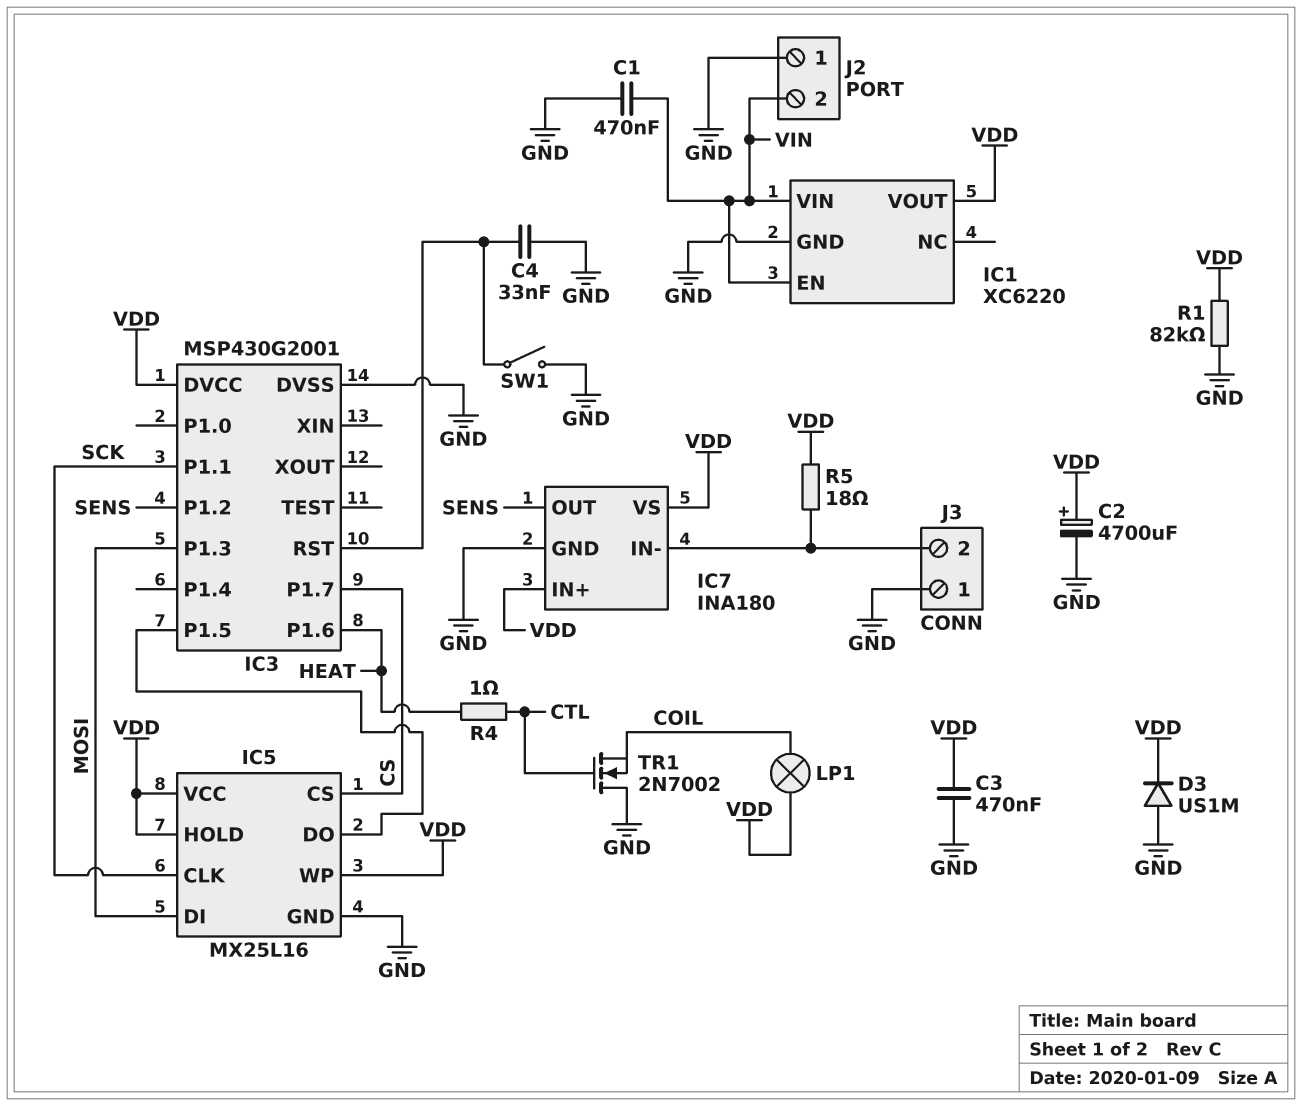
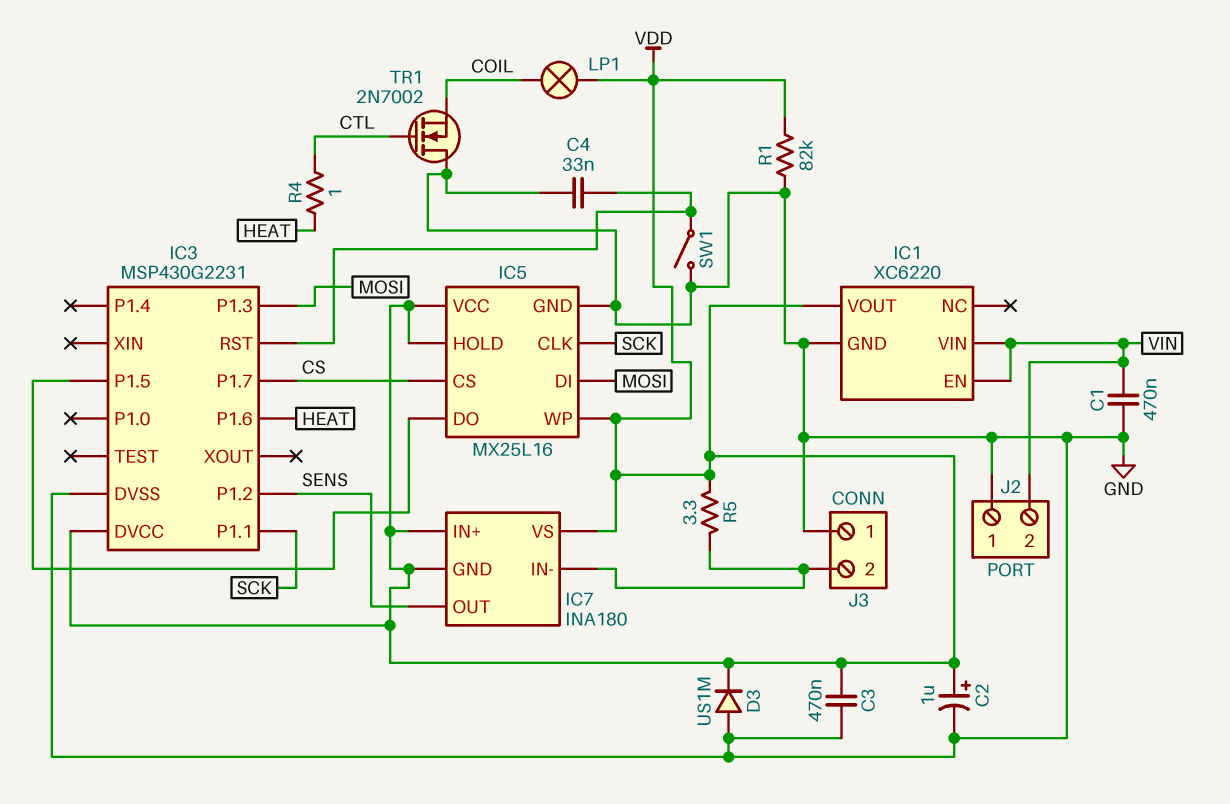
C2: 4700uF (plus VDD, minus GND) -> 1uF (plus VDD, minus GND)
IC3: MSP430G2001 -> MSP430G2231
IC7 pin GND: GND -> VDD
R5: 18 (IC7/IN-, VDD) -> 3.3 (IC7/IN-, VDD)

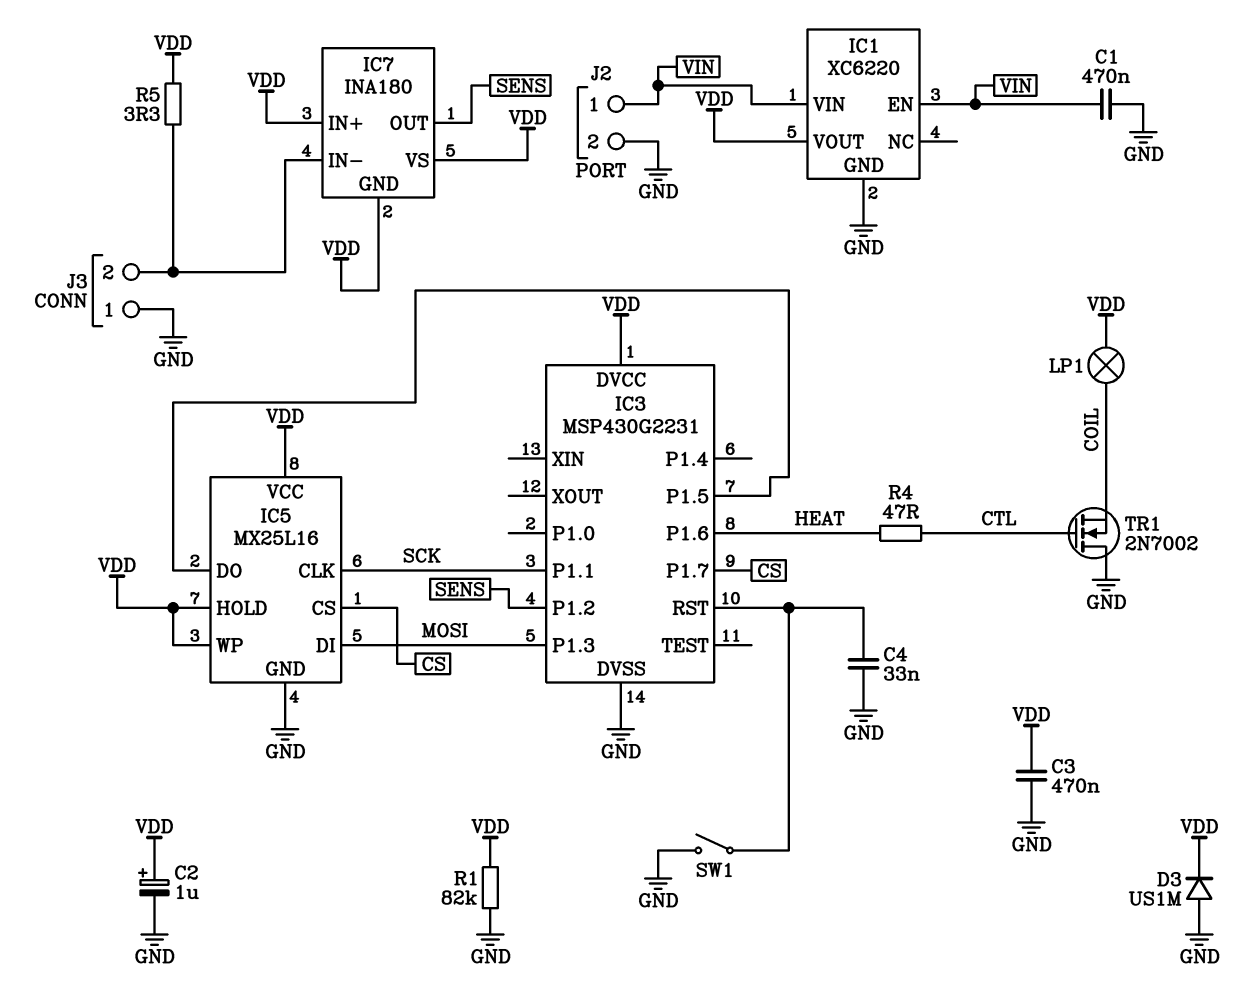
J2 pin 1: GND -> VIN
J2 pin 2: VIN -> GND
R4: 1 (CTL, HEAT) -> 47 (CTL, HEAT)

